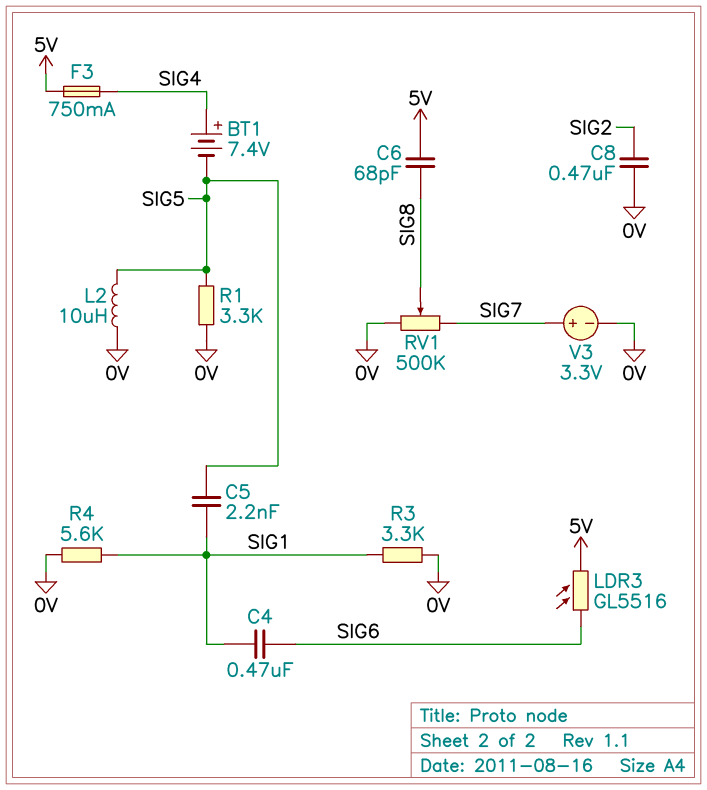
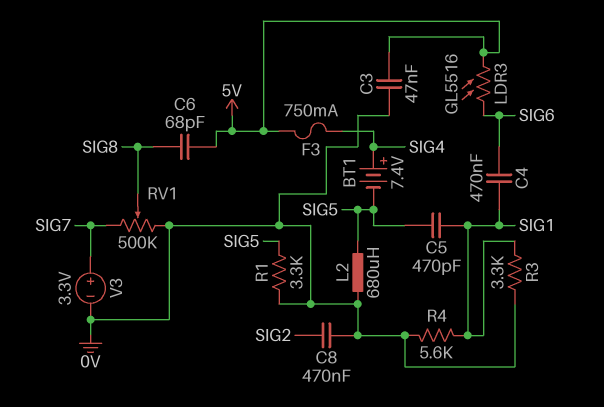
C3: none -> 47nF (0V, 5V)
C5: 2.2nF (SIG1, SIG5) -> 470pF (SIG1, SIG5)
L2: 10uH (0V, SIG5) -> 680uH (0V, SIG5)

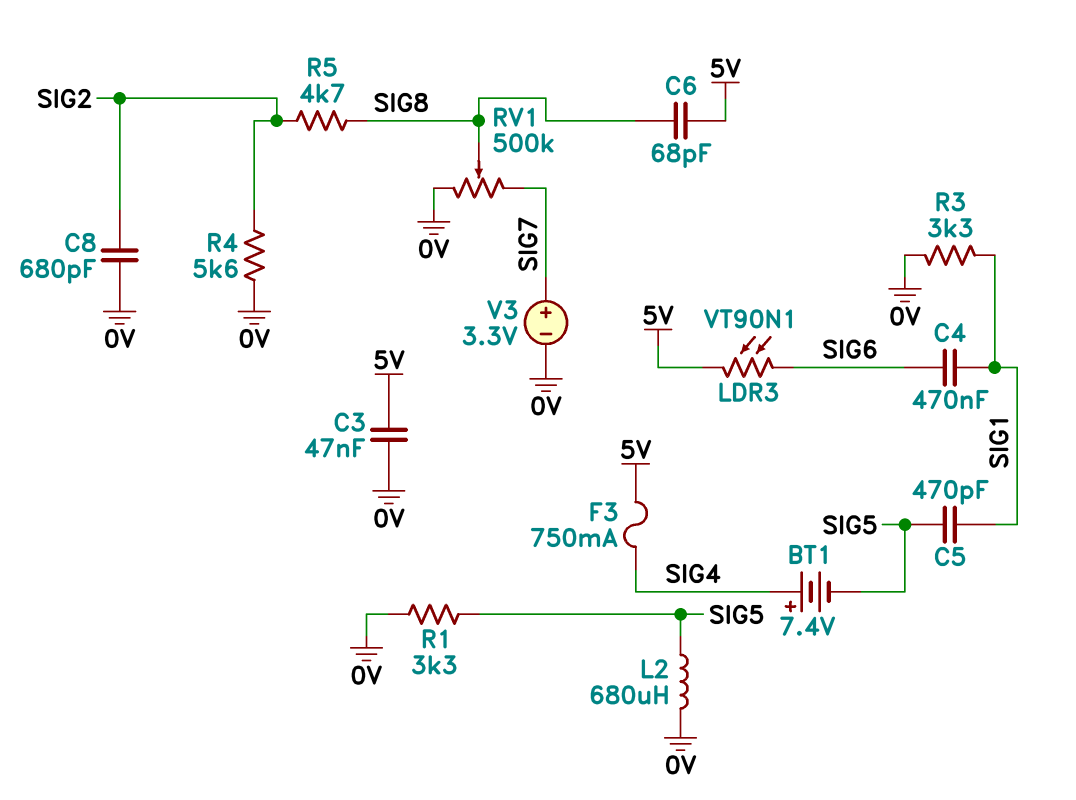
C8: 470nF (0V, SIG2) -> 680pF (0V, SIG2)
LDR3: GL5516 (5V, SIG6) -> VT90N1 (5V, SIG6)
R4: 5.6k (0V, SIG1) -> 5.6k (0V, SIG2)
R5: none -> 4.7k (SIG2, SIG8)

